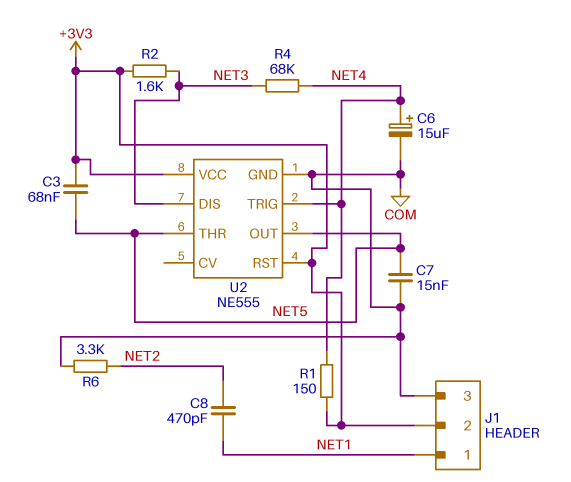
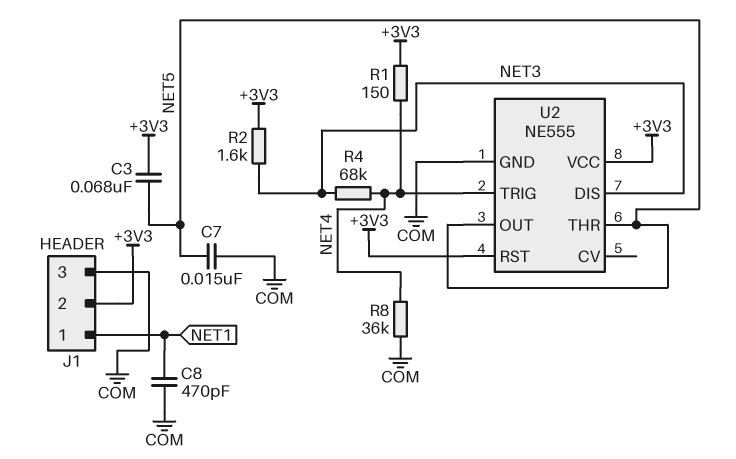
C6: 15uF (plus NET4, minus COM) -> none
C8: 470pF (NET1, NET2) -> 470pF (COM, NET1)
R6: 3.3k (COM, NET2) -> none
R8: none -> 36k (COM, NET4)

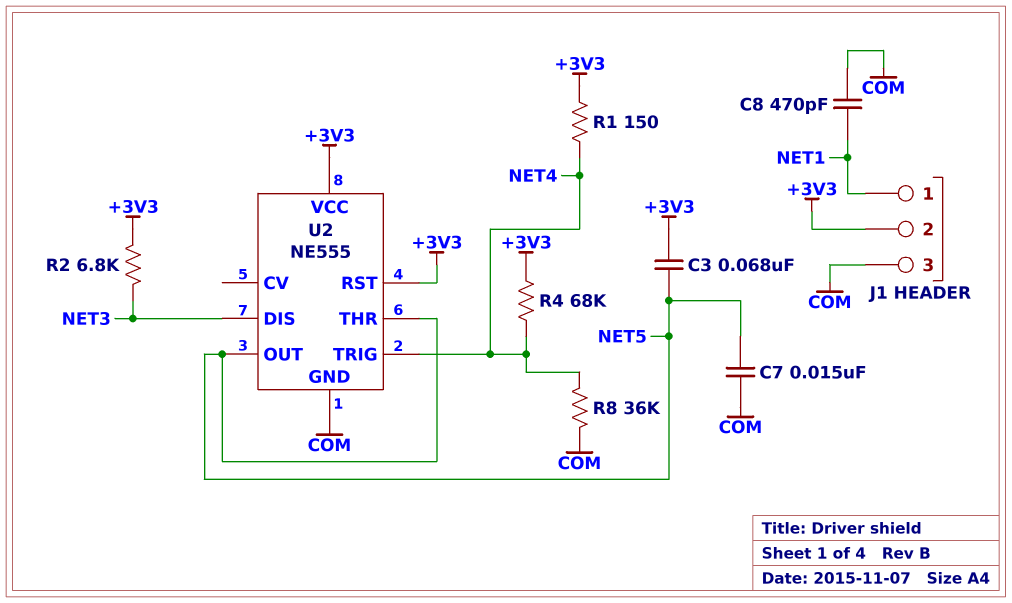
R2: 1.6k (+3V3, NET3) -> 6.8k (+3V3, NET3)
R4: 68k (NET3, NET4) -> 68k (+3V3, NET4)

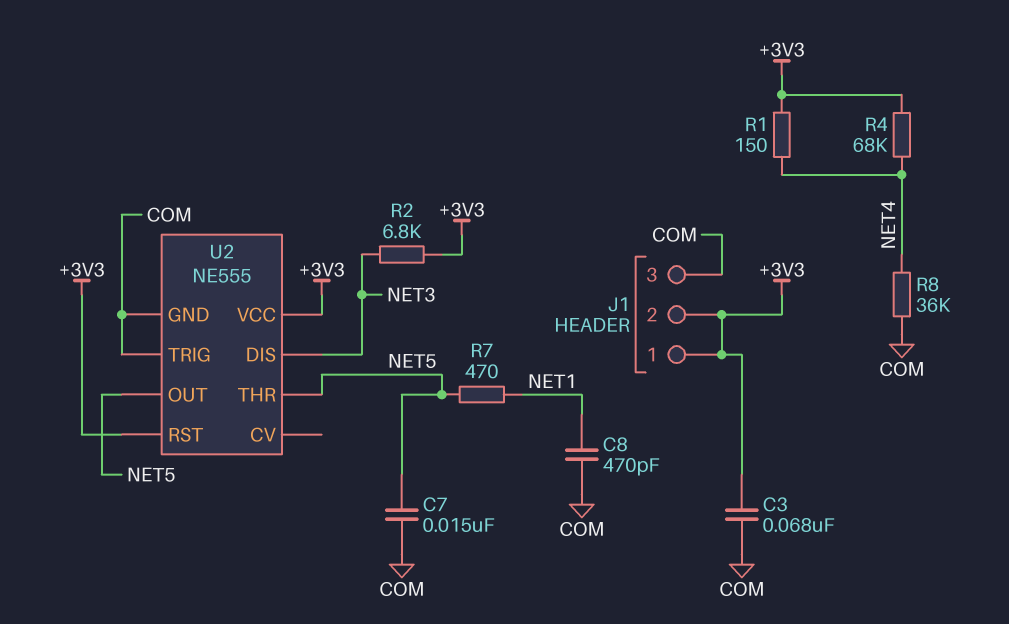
C3: 68nF (+3V3, NET5) -> 68nF (+3V3, COM)
J1 pin 1: NET1 -> +3V3
R7: none -> 470 (NET1, NET5)
U2 pin TRIG: NET4 -> COM

